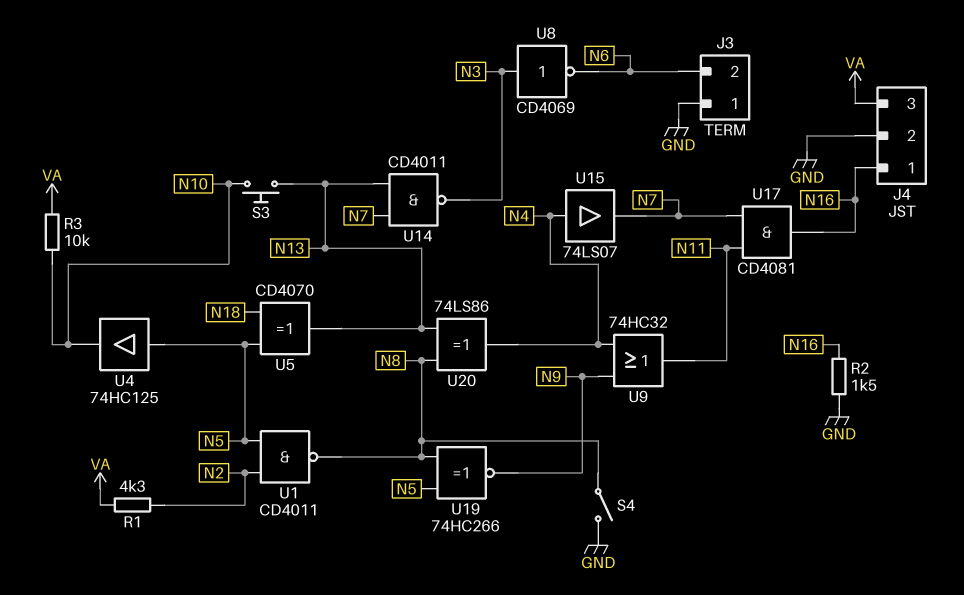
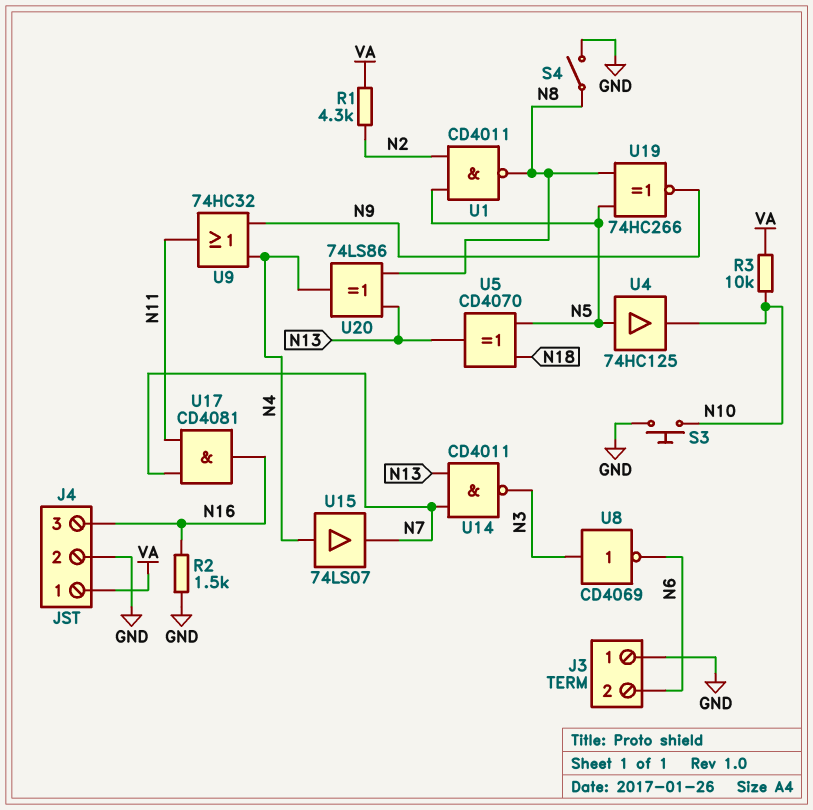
J4 pin 1: N16 -> VA
J4 pin 3: VA -> N16
S3: button (N10, N13) -> button (GND, N10)

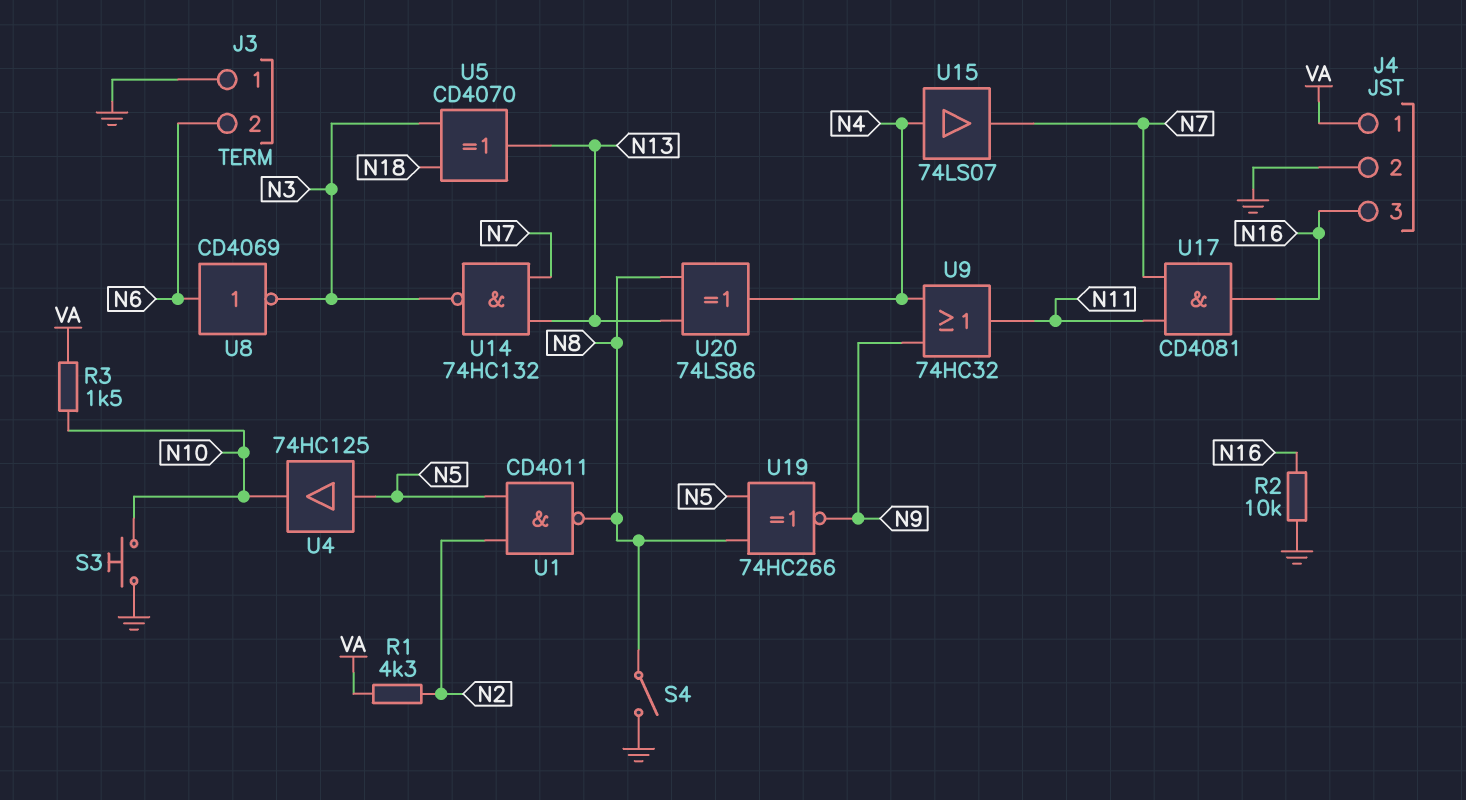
R2: 1.5k (GND, N16) -> 10k (GND, N16)
R3: 10k (N10, VA) -> 1.5k (N10, VA)
U5: XOR CD4070 (in N5, in N18, out N13) -> XOR CD4070 (in N3, in N18, out N13)
U8: NOT CD4069 (in N3, out N6) -> NOT CD4069 (in N6, out N3)
U14: NAND CD4011 (in N7, in N13, out N3) -> NAND 74HC132 (in N7, in N13, out N3)

